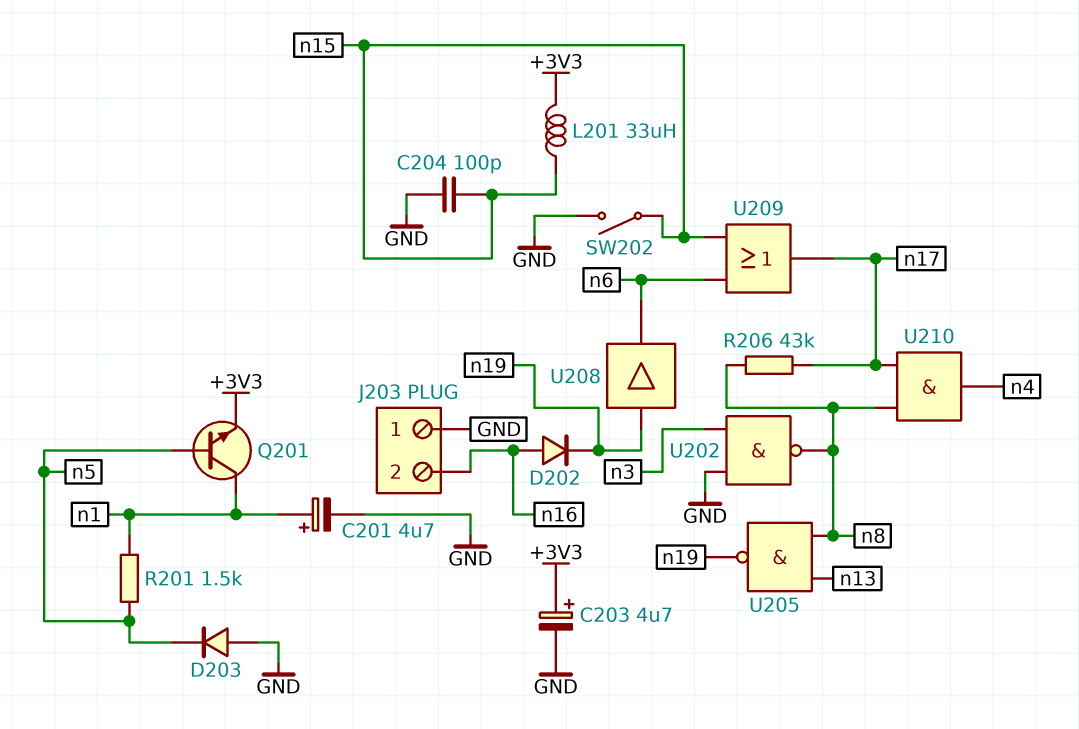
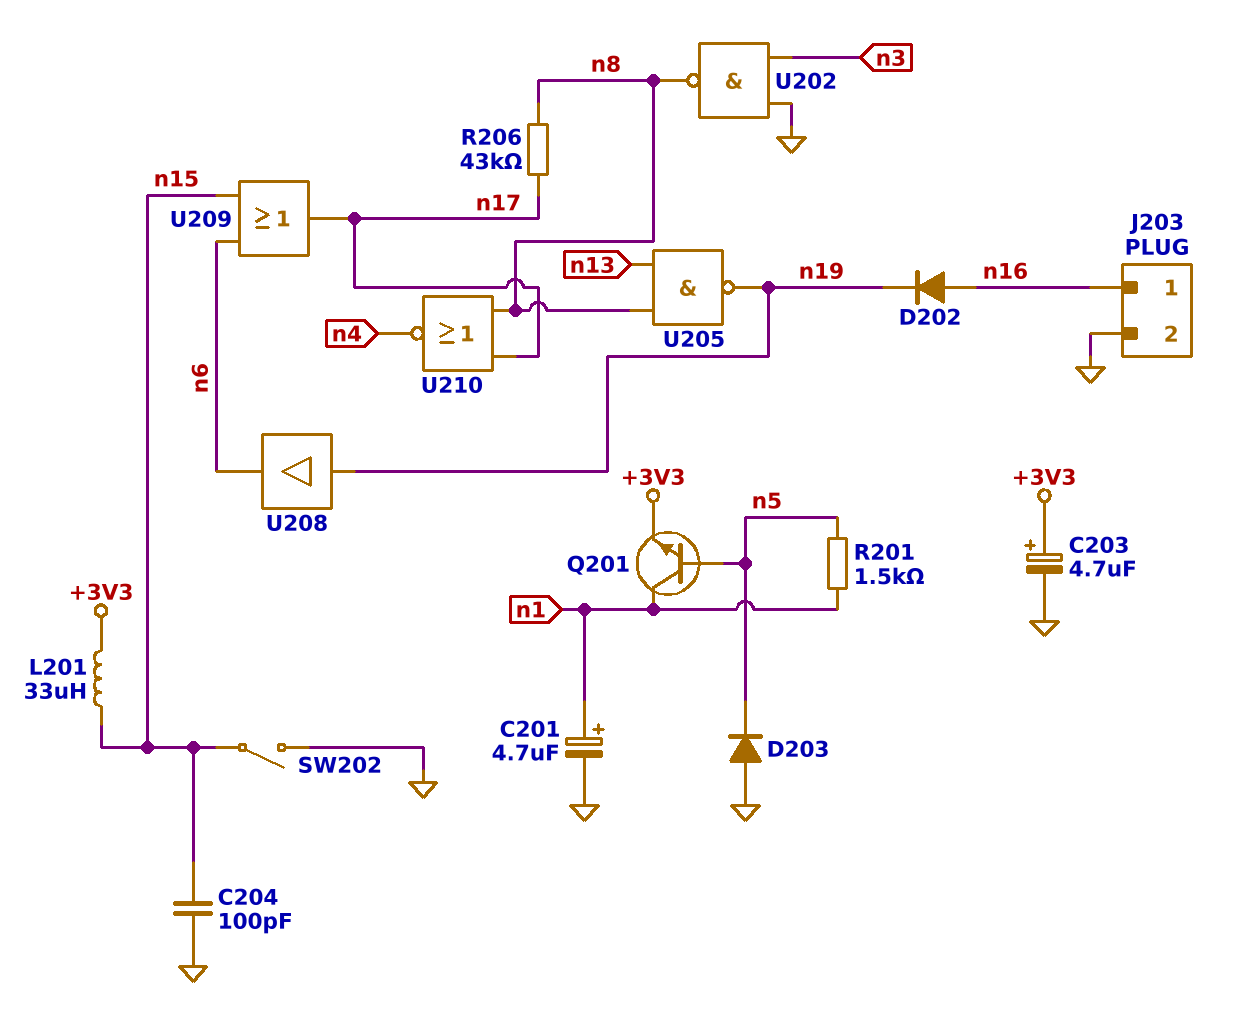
J203 pin 1: GND -> n16
J203 pin 2: n16 -> GND
U210: AND (in n8, in n17, out n4) -> NOR (in n8, in n17, out n4)

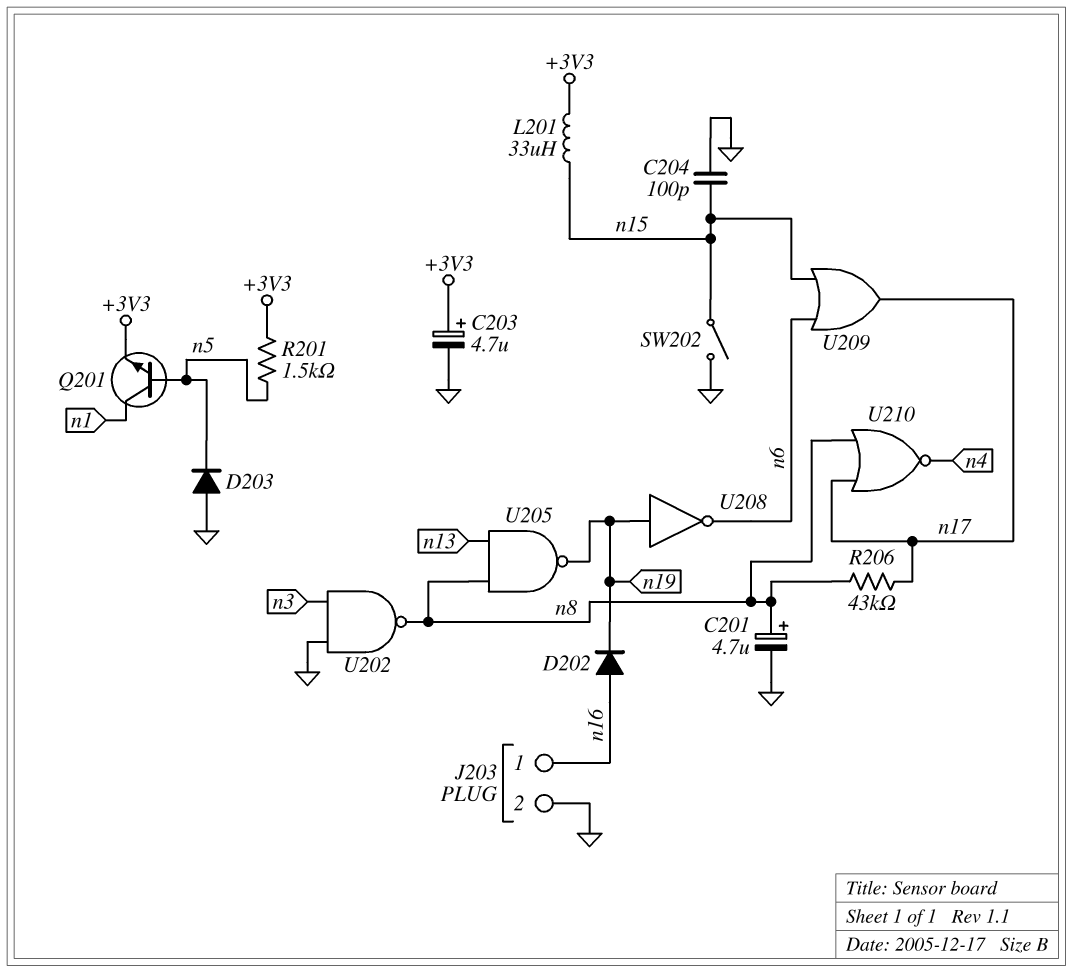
C201: 4.7uF (plus n1, minus GND) -> 4.7uF (plus n8, minus GND)
R201: 1.5k (n1, n5) -> 1.5k (+3V3, n5)
U208: buffer (in n19, out n6) -> NOT (in n19, out n6)

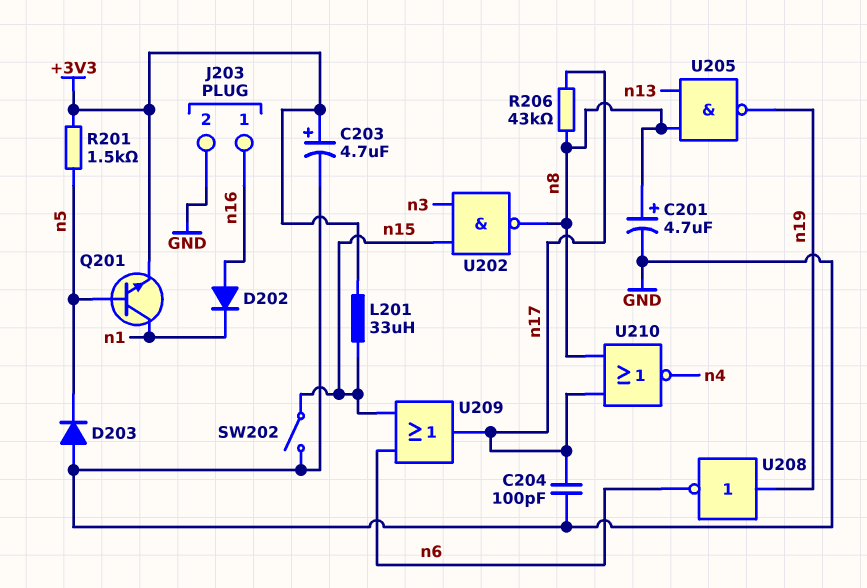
C204: 100pF (GND, n15) -> 100pF (GND, n17)
D202: diode (A n16, K n19) -> diode (A n16, K n1)
U202: NAND (in GND, in n3, out n8) -> NAND (in n3, in n15, out n8)

